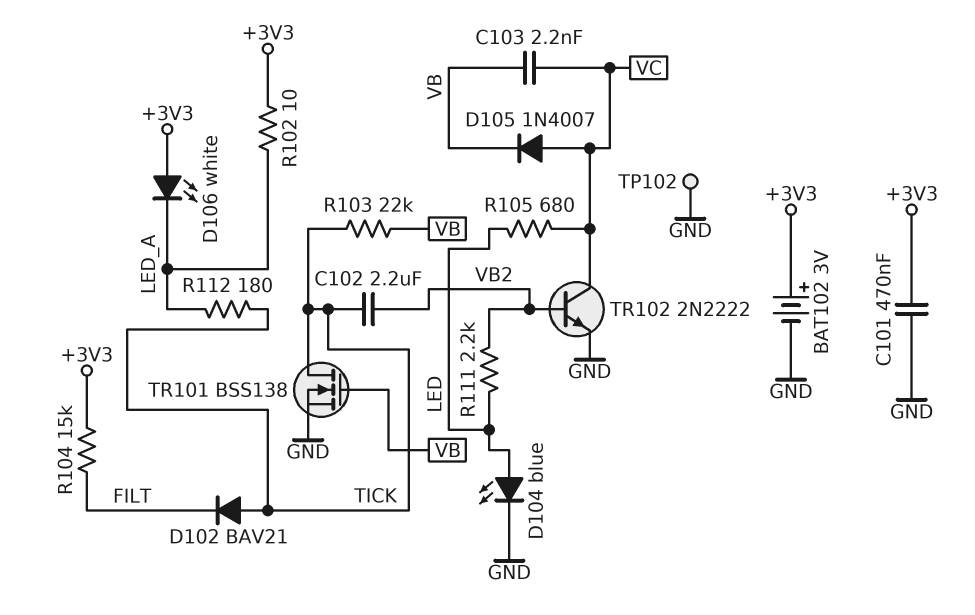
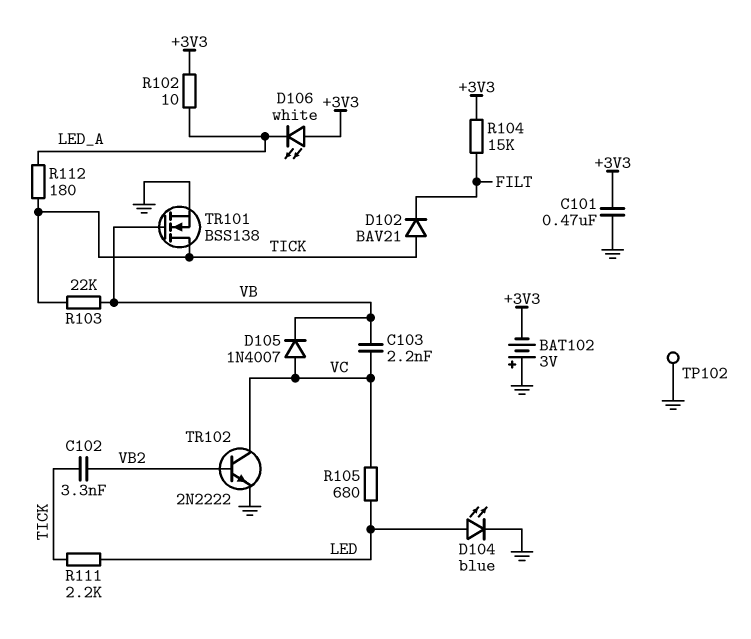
BAT102: 3V (plus +3V3, minus GND) -> 3V (plus GND, minus +3V3)
C102: 2.2uF (TICK, VB2) -> 3.3nF (TICK, VB2)
R111: 2.2k (LED, VB2) -> 2.2k (LED, TICK)

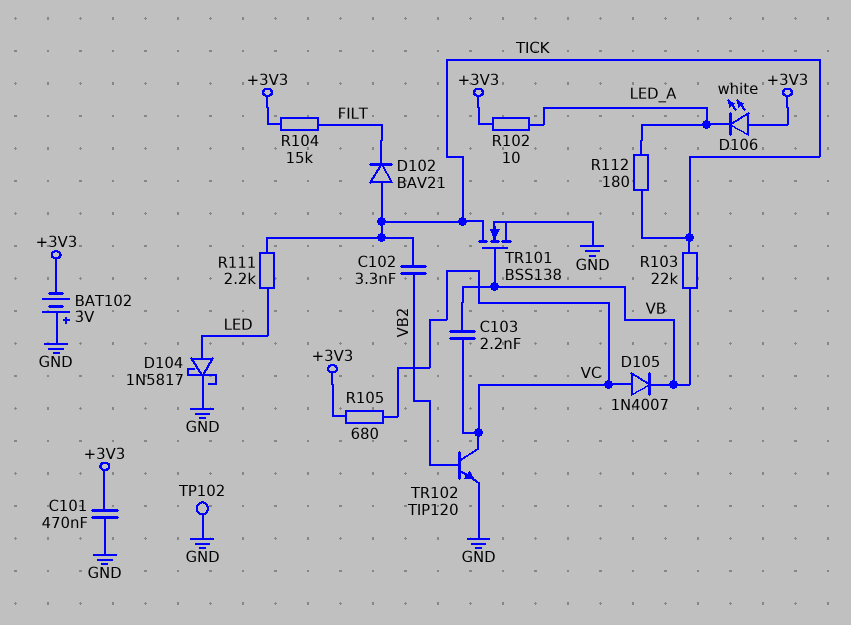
D104: LED blue (A LED, K GND) -> schottky 1N5817 (A LED, K GND)
R105: 680 (LED, VC) -> 680 (+3V3, VC)
TR102: NPN 2N2222 (B VB2, C VC, E GND) -> NPN TIP120 (B VB2, C VC, E GND)

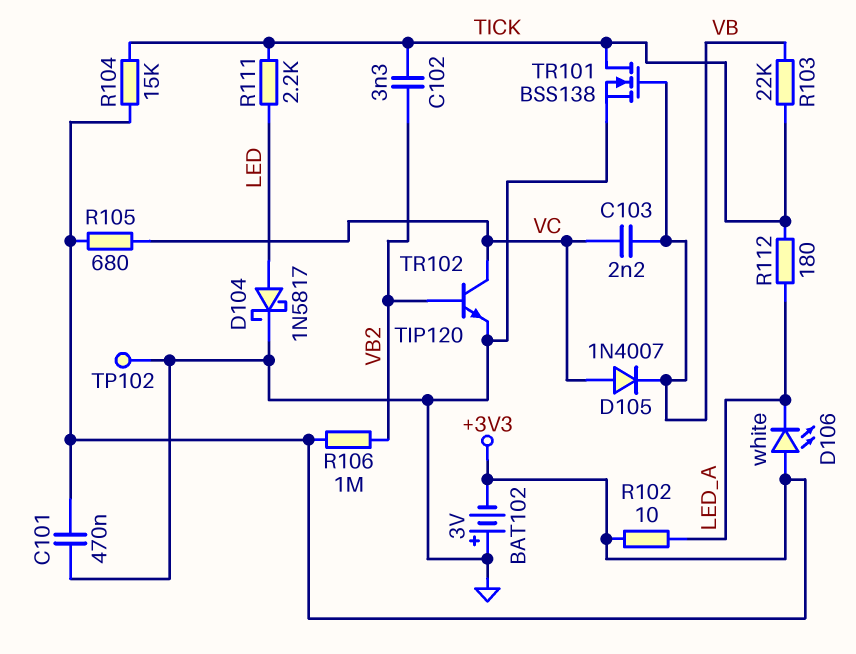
D102: diode BAV21 (A TICK, K FILT) -> none
R104: 15k (+3V3, FILT) -> 15k (+3V3, TICK)
R106: none -> 1M (+3V3, VB2)

